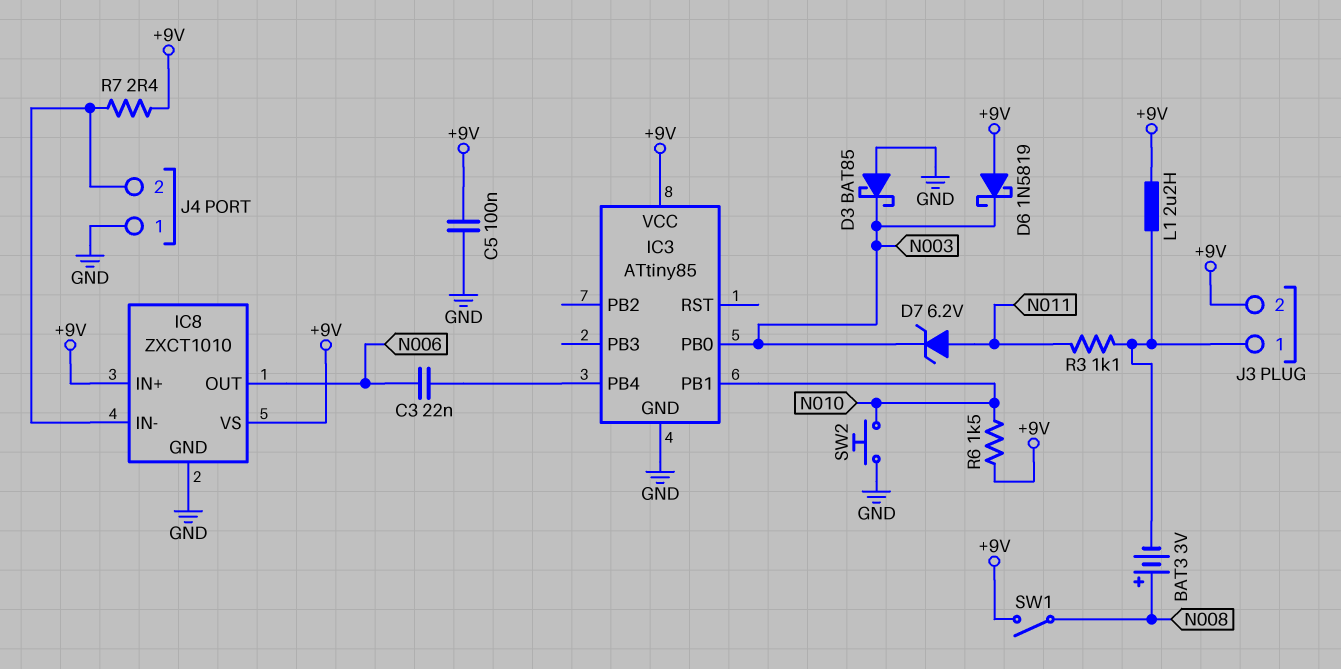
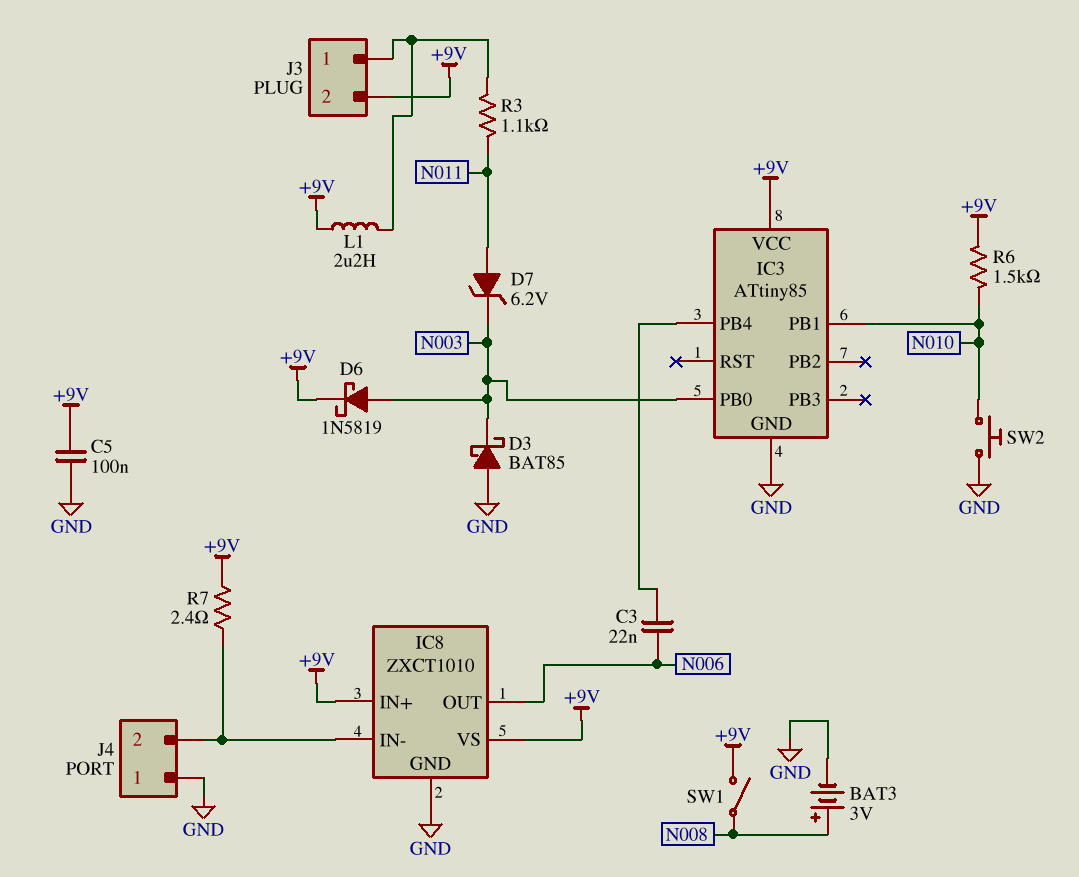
BAT3: 3V (plus N008, minus J3/1) -> 3V (plus N008, minus GND)
D6: schottky 1N5819 (A +9V, K N003) -> schottky 1N5819 (A N003, K +9V)

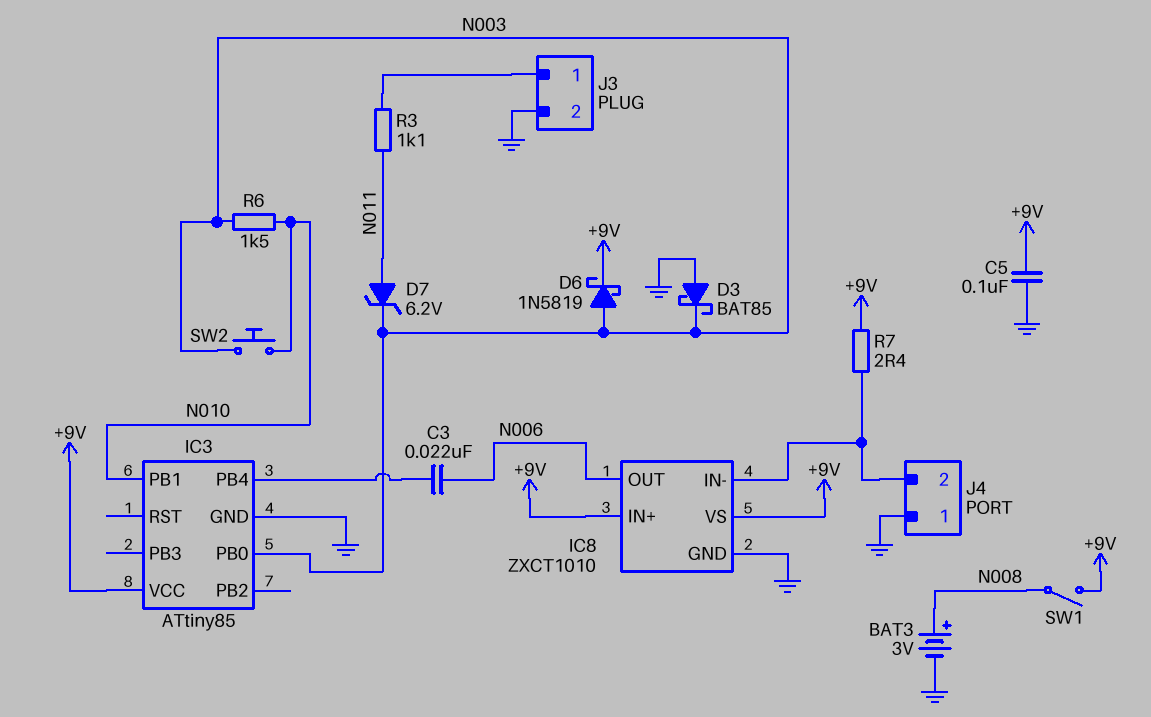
J3 pin 2: +9V -> GND
L1: 2.2uH (+9V, J3/1) -> none
R6: 1.5k (+9V, N010) -> 1.5k (N003, N010)
SW2: button (GND, N010) -> button (N003, N010)

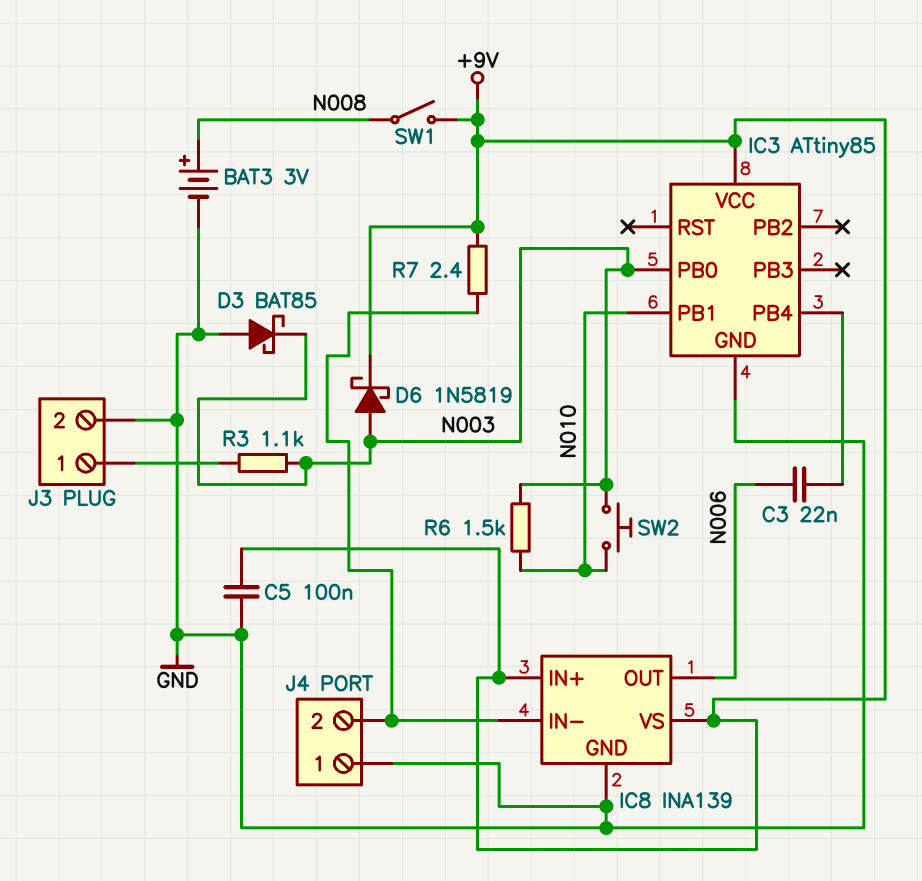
D7: zener 6.2V (A N011, K N003) -> none
IC8: ZXCT1010 -> INA139
R3: 1.1k (J3/1, N011) -> 1.1k (J3/1, N003)

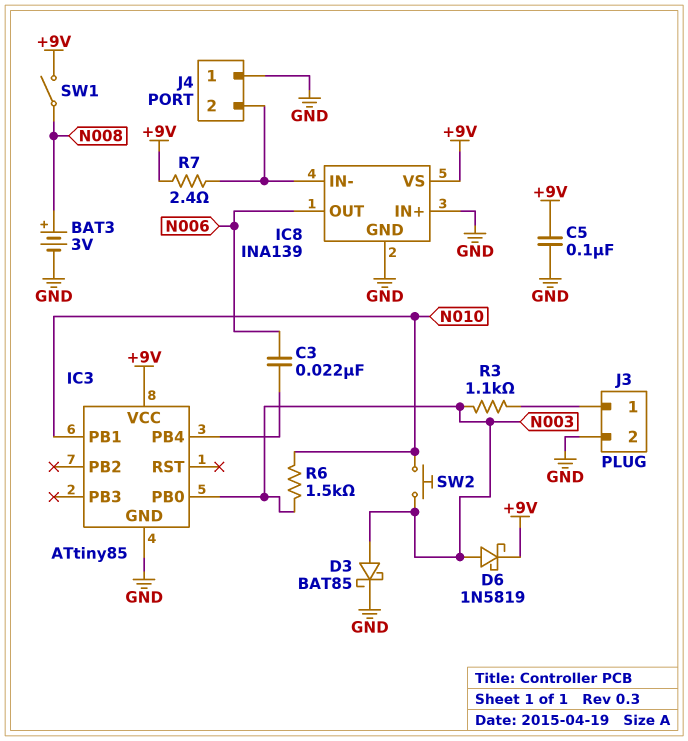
D3: schottky BAT85 (A GND, K N003) -> schottky BAT85 (A N003, K GND)
IC8 pin IN+: +9V -> GND

